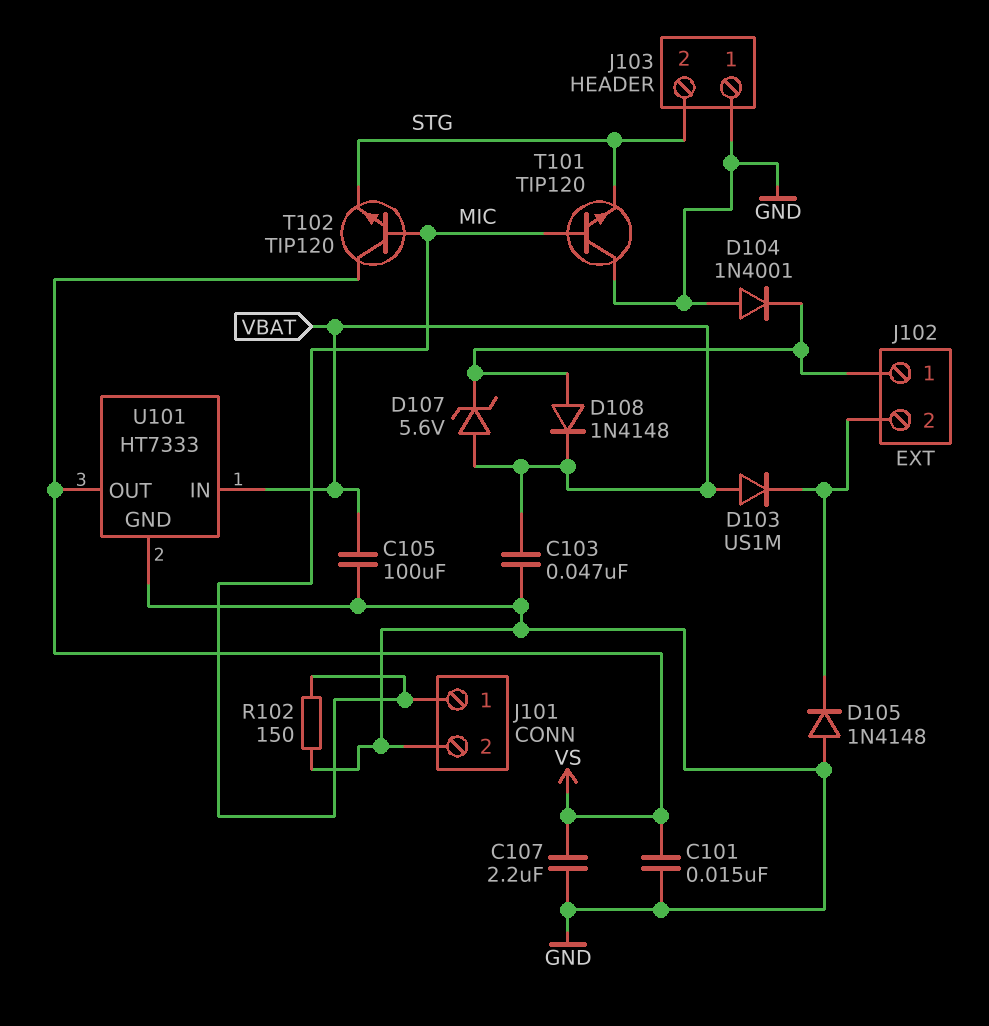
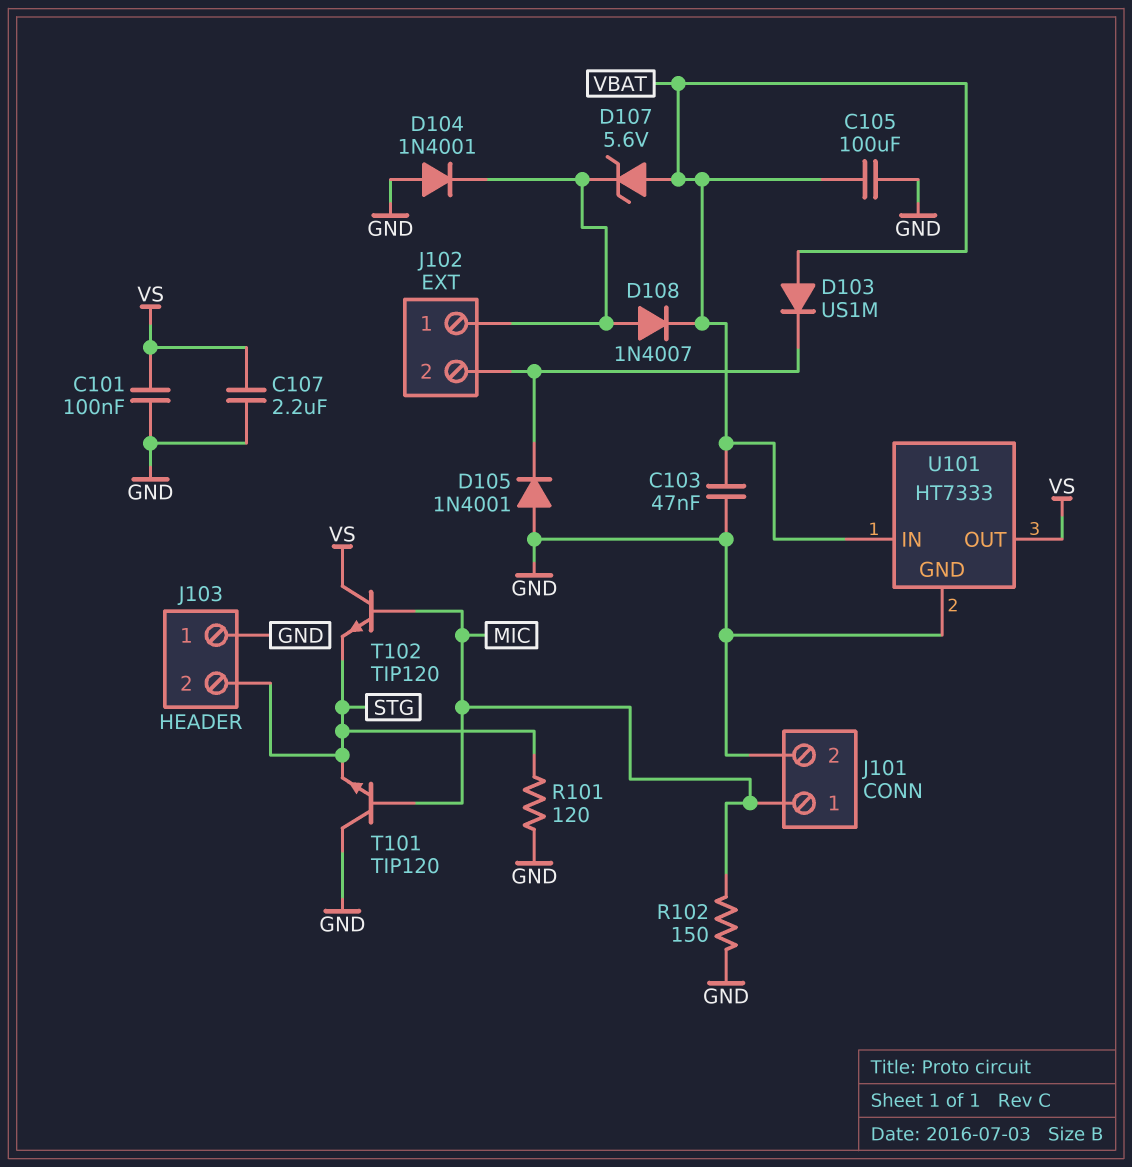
C101: 15nF (GND, VS) -> 100nF (GND, VS)
D105: diode 1N4148 (A GND, K J102/2) -> diode 1N4001 (A GND, K J102/2)
D108: diode 1N4148 (A J102/1, K VBAT) -> diode 1N4007 (A J102/1, K VBAT)
R101: none -> 120 (GND, STG)

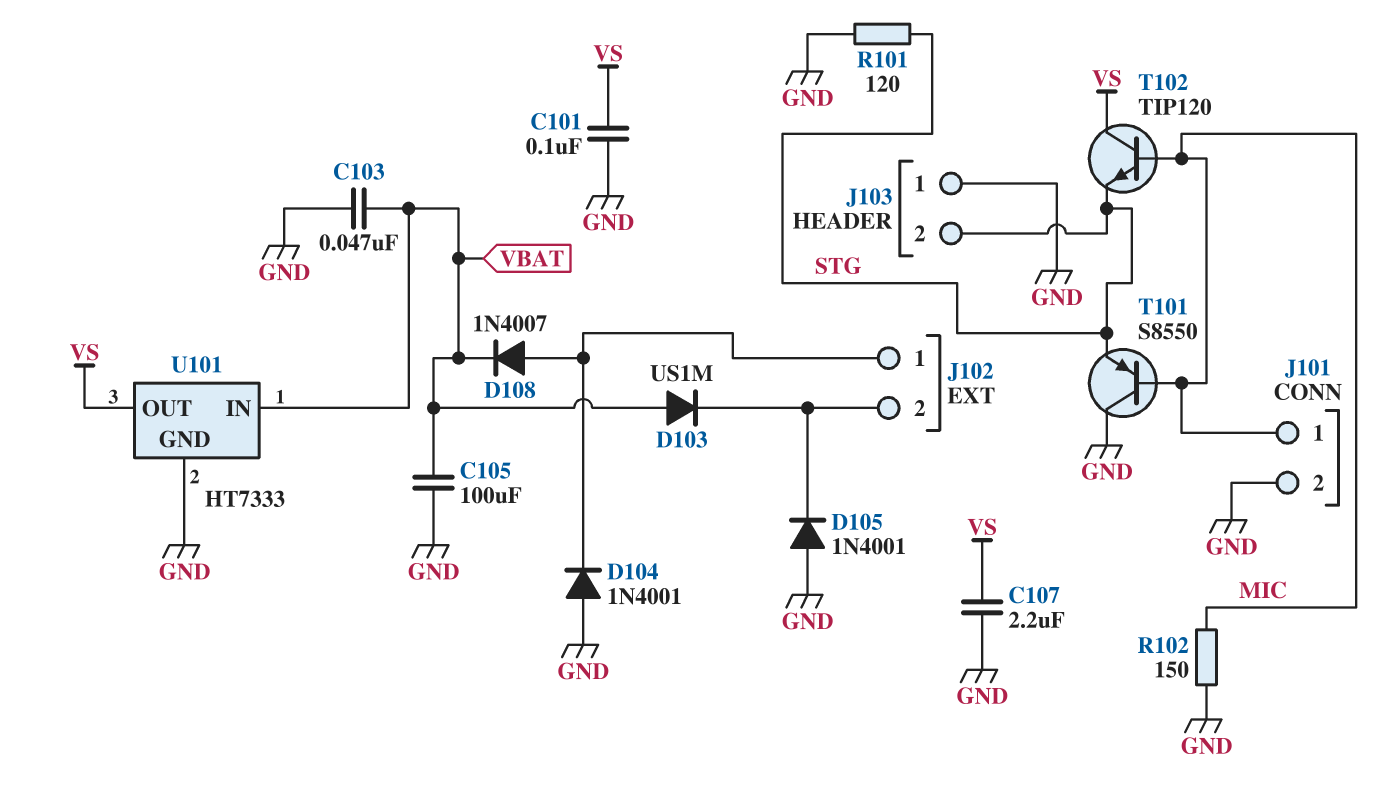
D107: zener 5.6V (A VBAT, K J102/1) -> none
T101: NPN TIP120 (B MIC, C GND, E STG) -> PNP S8550 (B MIC, C GND, E STG)

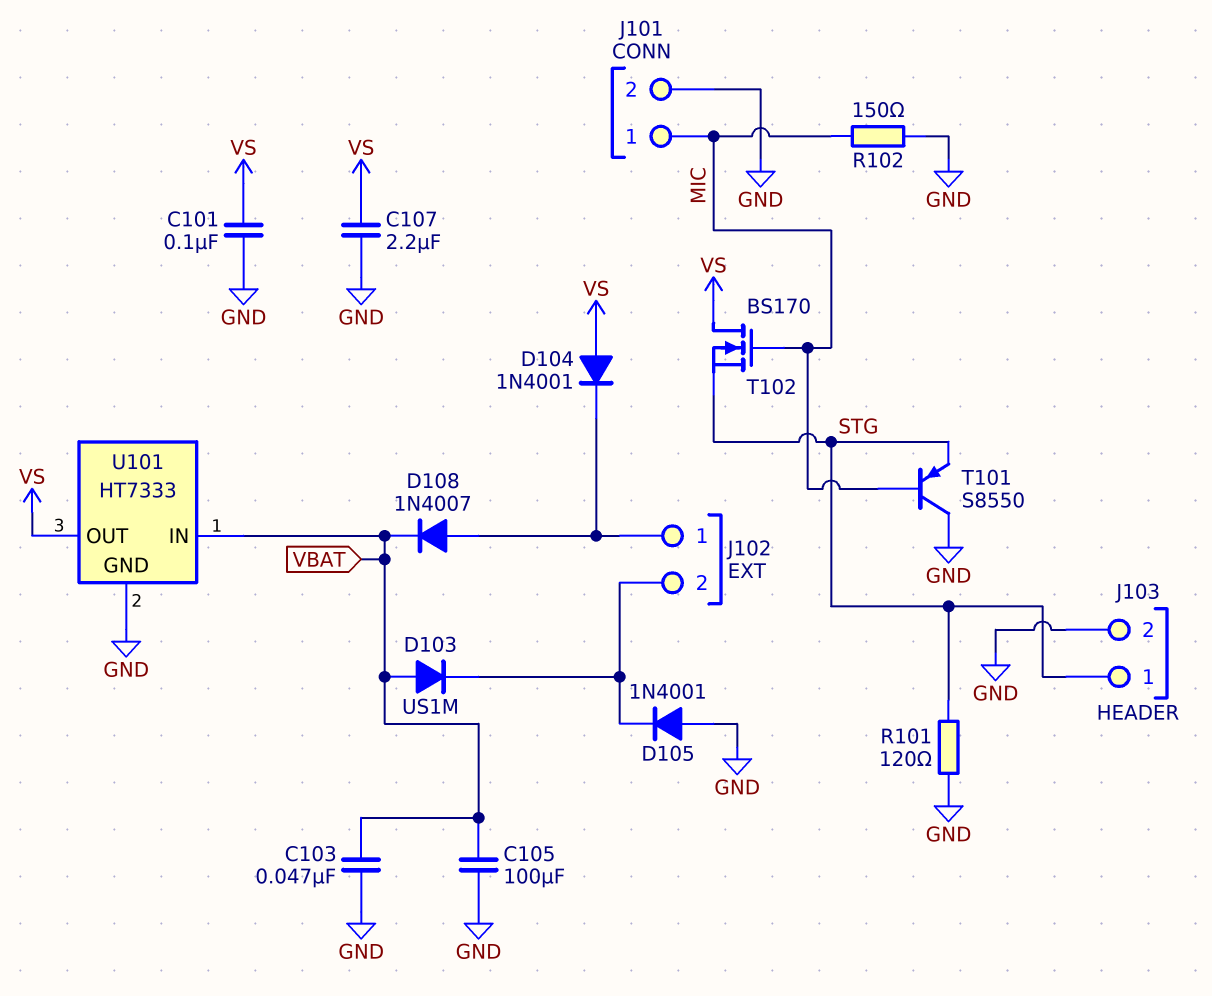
D104: diode 1N4001 (A GND, K J102/1) -> diode 1N4001 (A VS, K J102/1)
J103 pin 1: GND -> STG
J103 pin 2: STG -> GND
T102: NPN TIP120 (B MIC, C VS, E STG) -> NMOS BS170 (G MIC, D VS, S STG)

